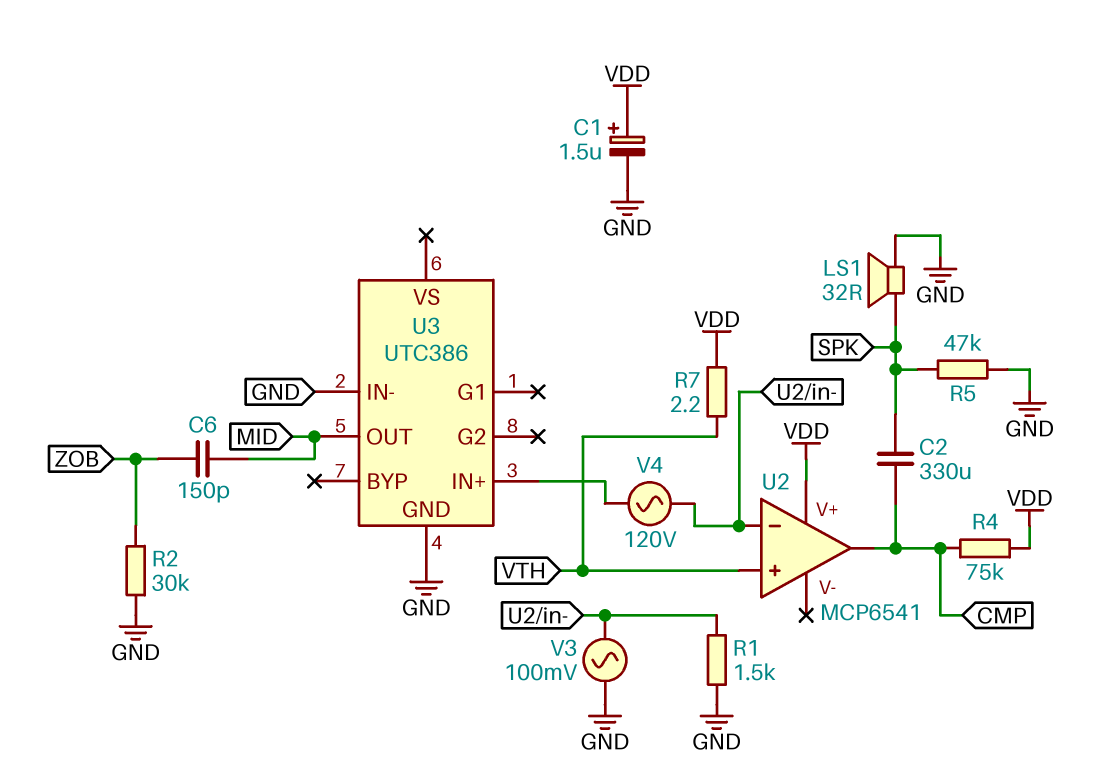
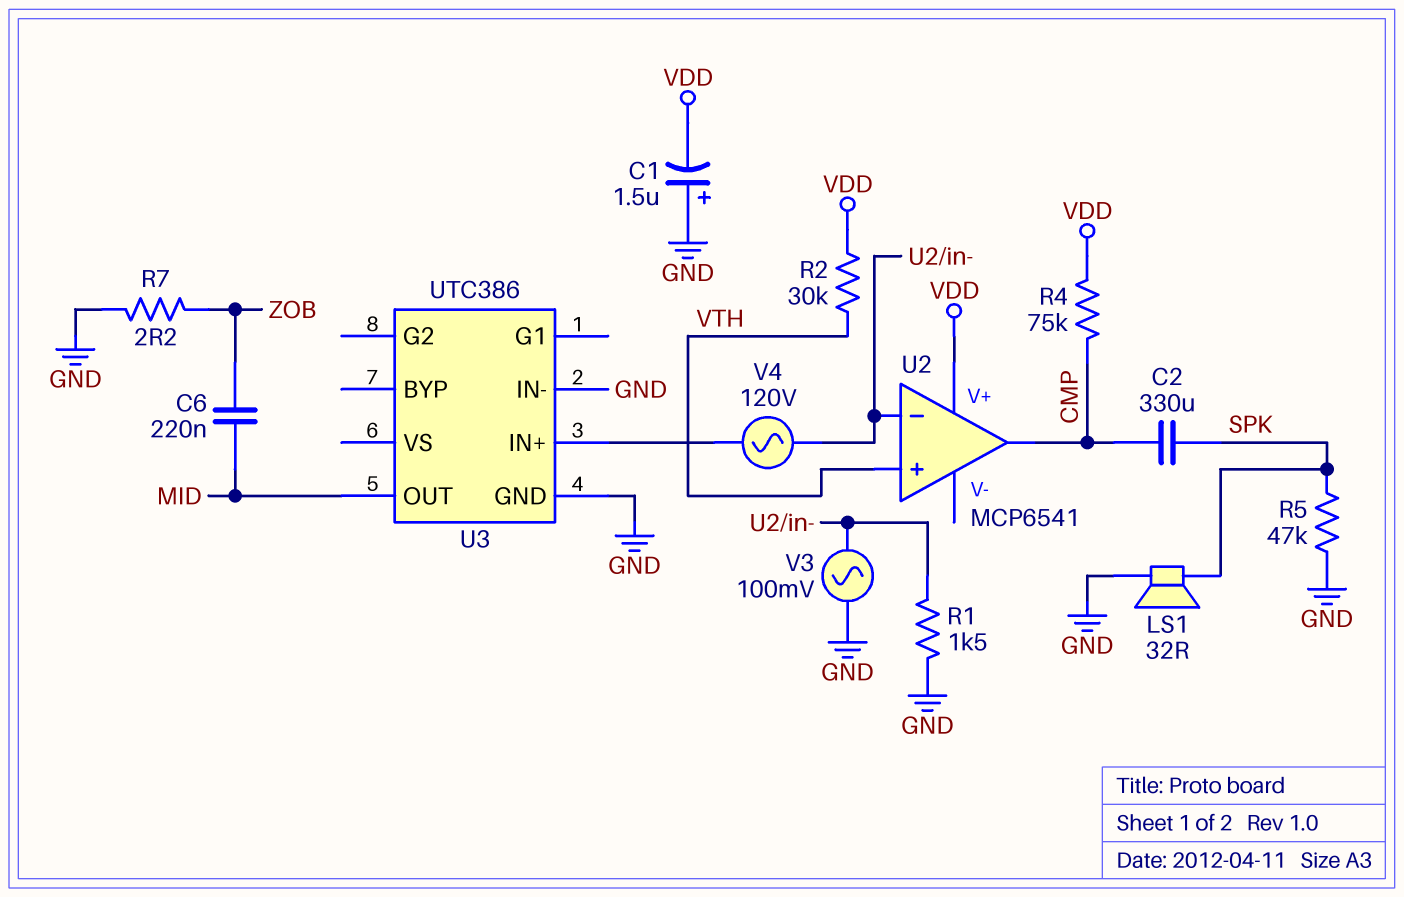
C1: 1.5uF (plus VDD, minus GND) -> 1.5uF (plus GND, minus VDD)
C6: 150pF (MID, ZOB) -> 220nF (MID, ZOB)
R2: 30k (GND, ZOB) -> 30k (VDD, VTH)
R7: 2.2 (VDD, VTH) -> 2.2 (GND, ZOB)

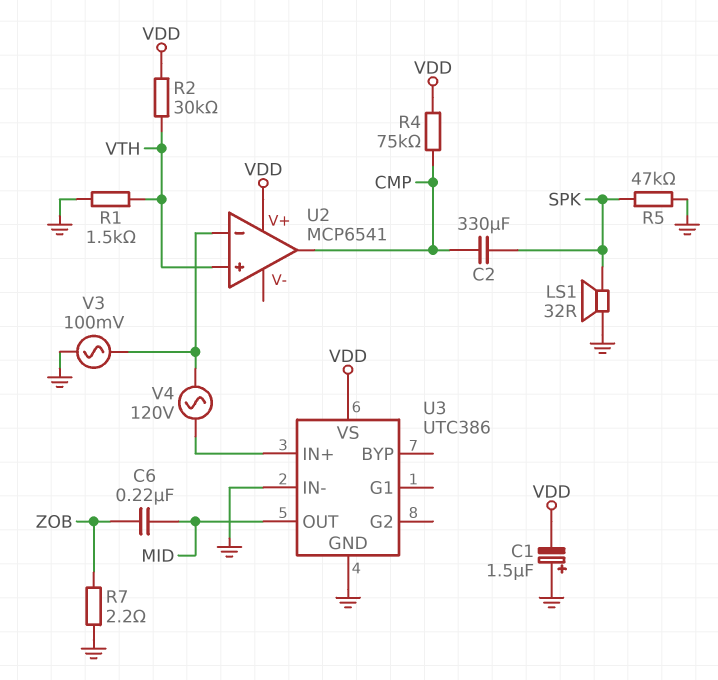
R1: 1.5k (GND, U2/in-) -> 1.5k (GND, VTH)
U3 pin VS: none -> VDD

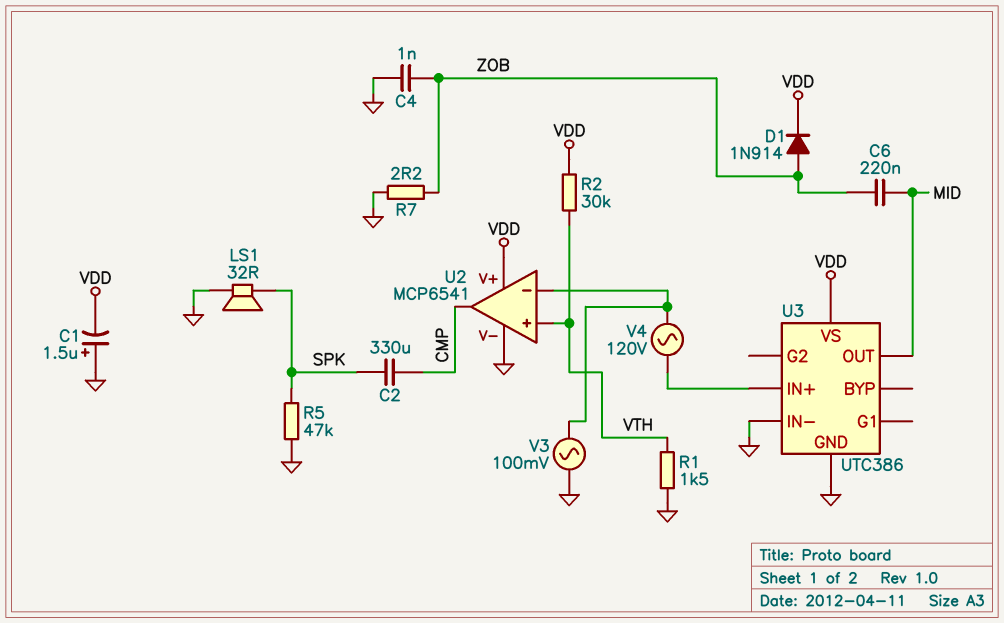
C4: none -> 1nF (GND, ZOB)
D1: none -> diode 1N914 (A ZOB, K VDD)
R4: 75k (CMP, VDD) -> none
U2 pin V-: none -> GND

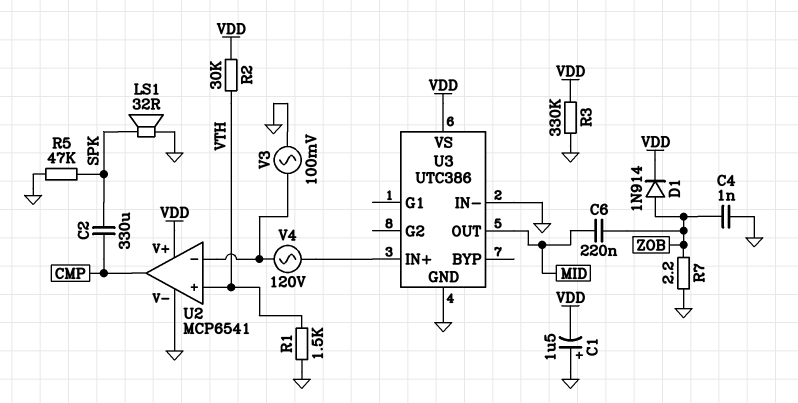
R3: none -> 330k (GND, VDD)

